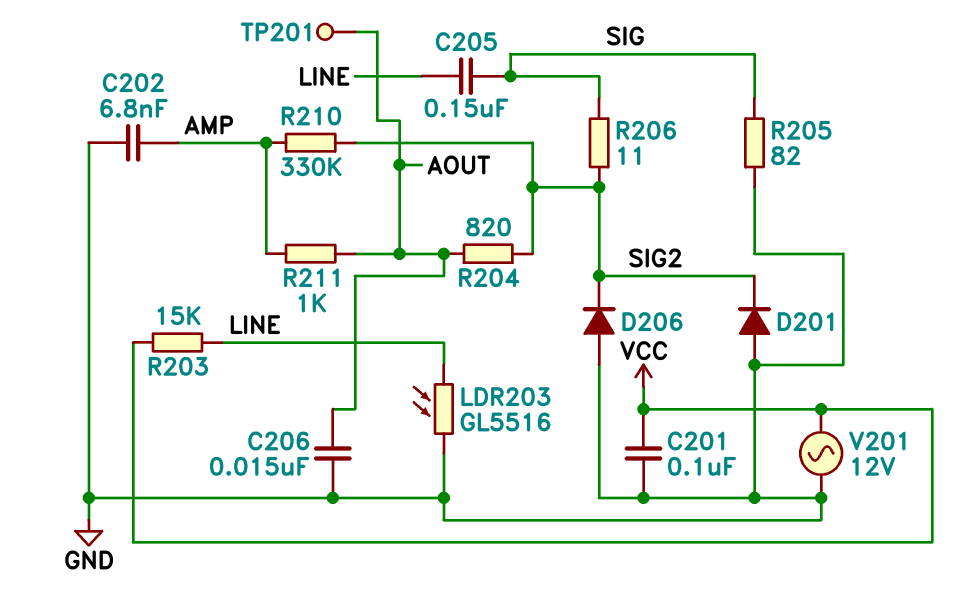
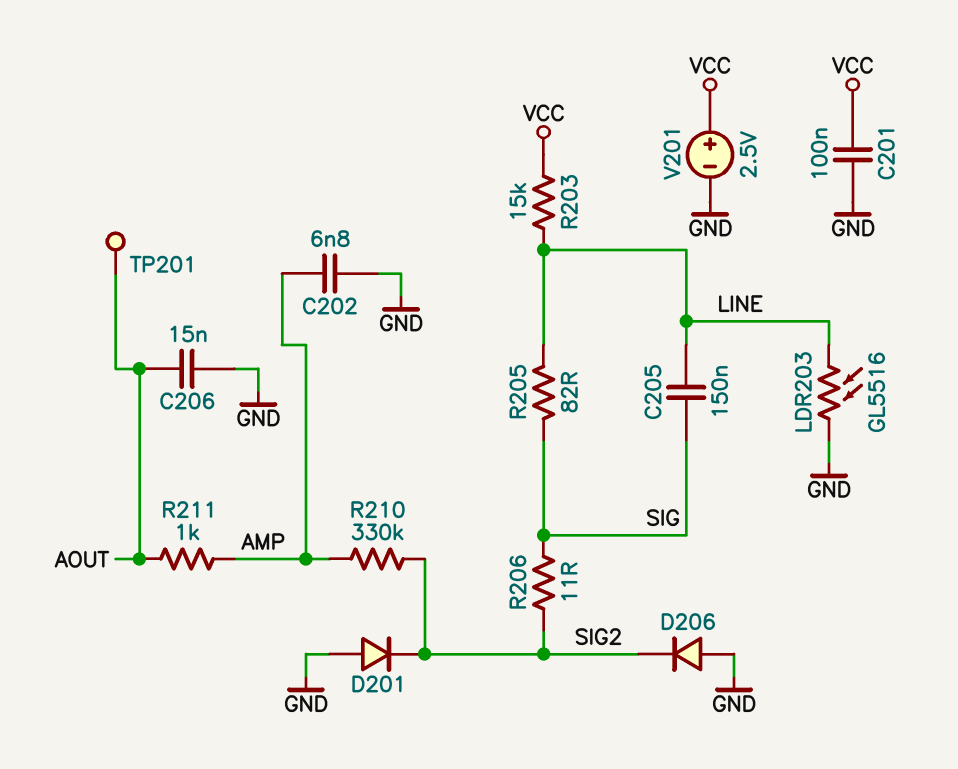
R204: 820 (AOUT, SIG2) -> none
R205: 82 (GND, SIG) -> 82 (LINE, SIG)
V201: AC 12V (GND, VCC) -> 2.5V (plus VCC, minus GND)

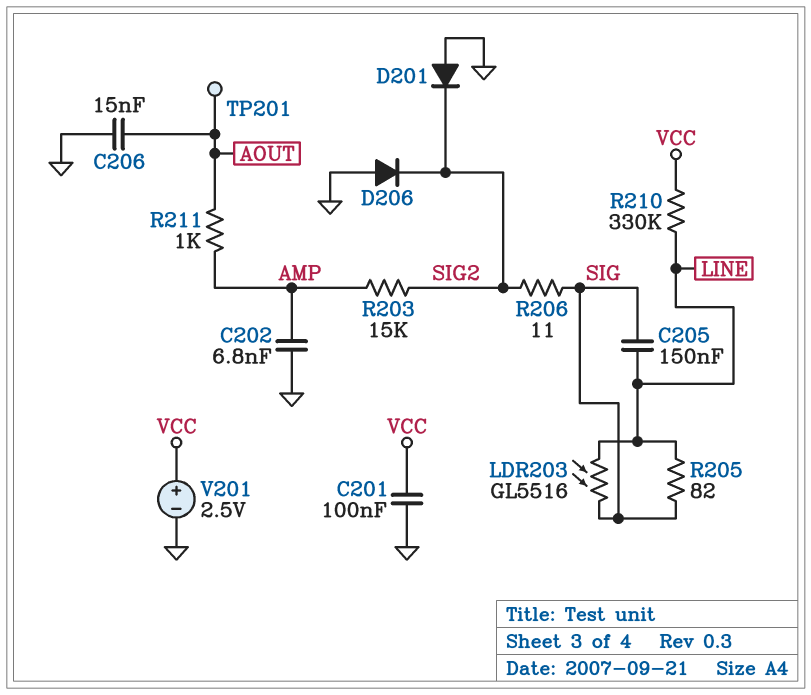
LDR203: GL5516 (GND, LINE) -> GL5516 (LINE, SIG)
R203: 15k (LINE, VCC) -> 15k (AMP, SIG2)
R210: 330k (AMP, SIG2) -> 330k (LINE, VCC)

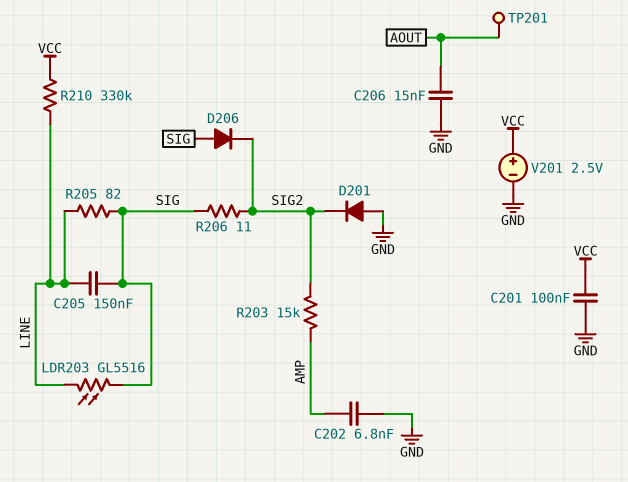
D206: diode (A GND, K SIG2) -> diode (A SIG, K SIG2)
R211: 1k (AMP, AOUT) -> none

